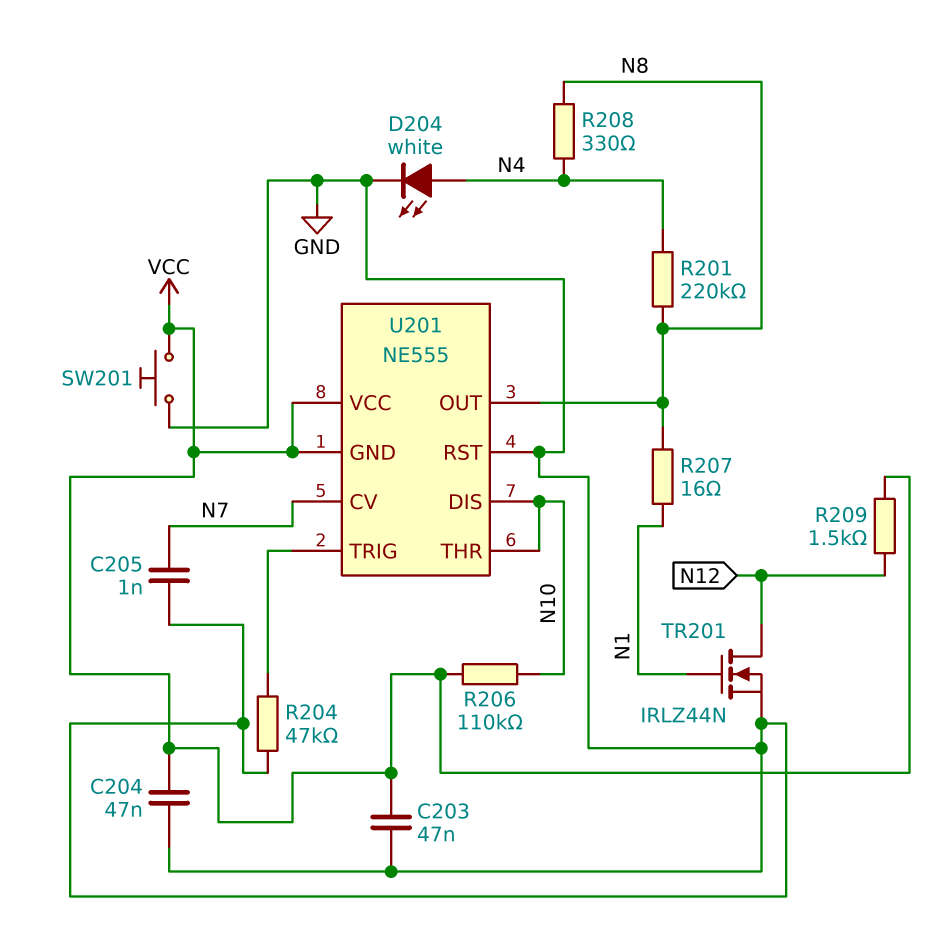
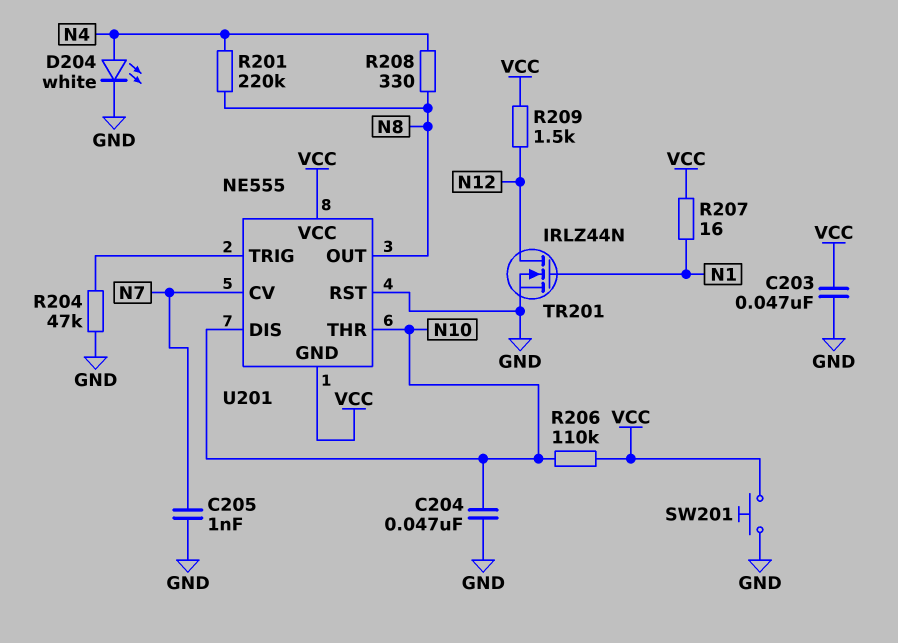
C204: 47nF (GND, VCC) -> 47nF (GND, N10)
R207: 16 (N1, N8) -> 16 (N1, VCC)

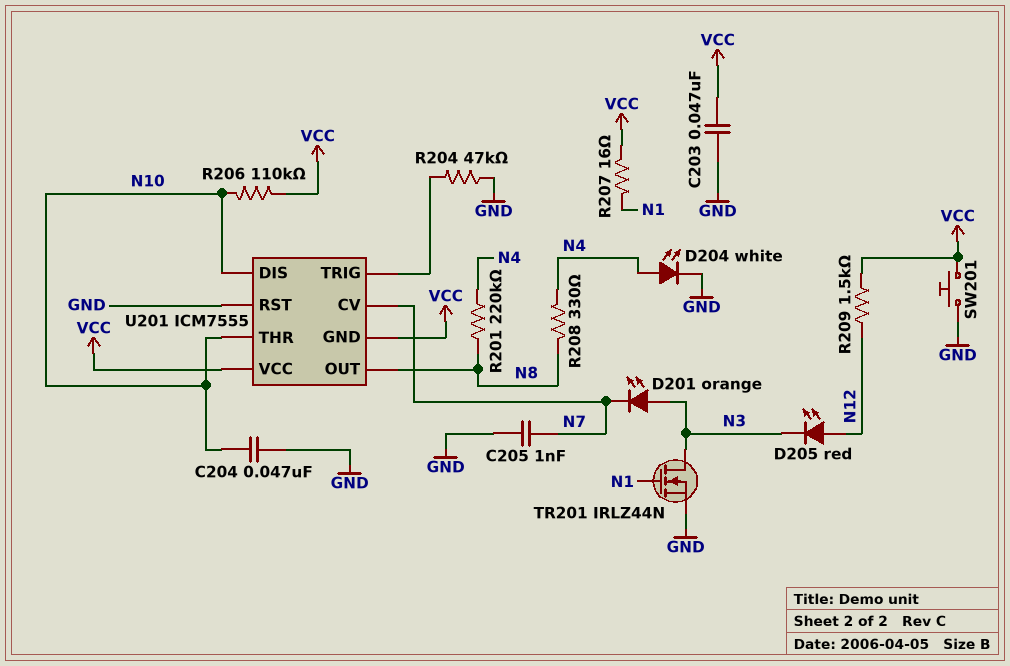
D201: none -> LED orange (A N3, K N7)
D205: none -> LED red (A N12, K N3)
TR201: NMOS IRLZ44N (G N1, D N12, S GND) -> NMOS IRLZ44N (G N1, D N3, S GND)
U201: NE555 -> ICM7555

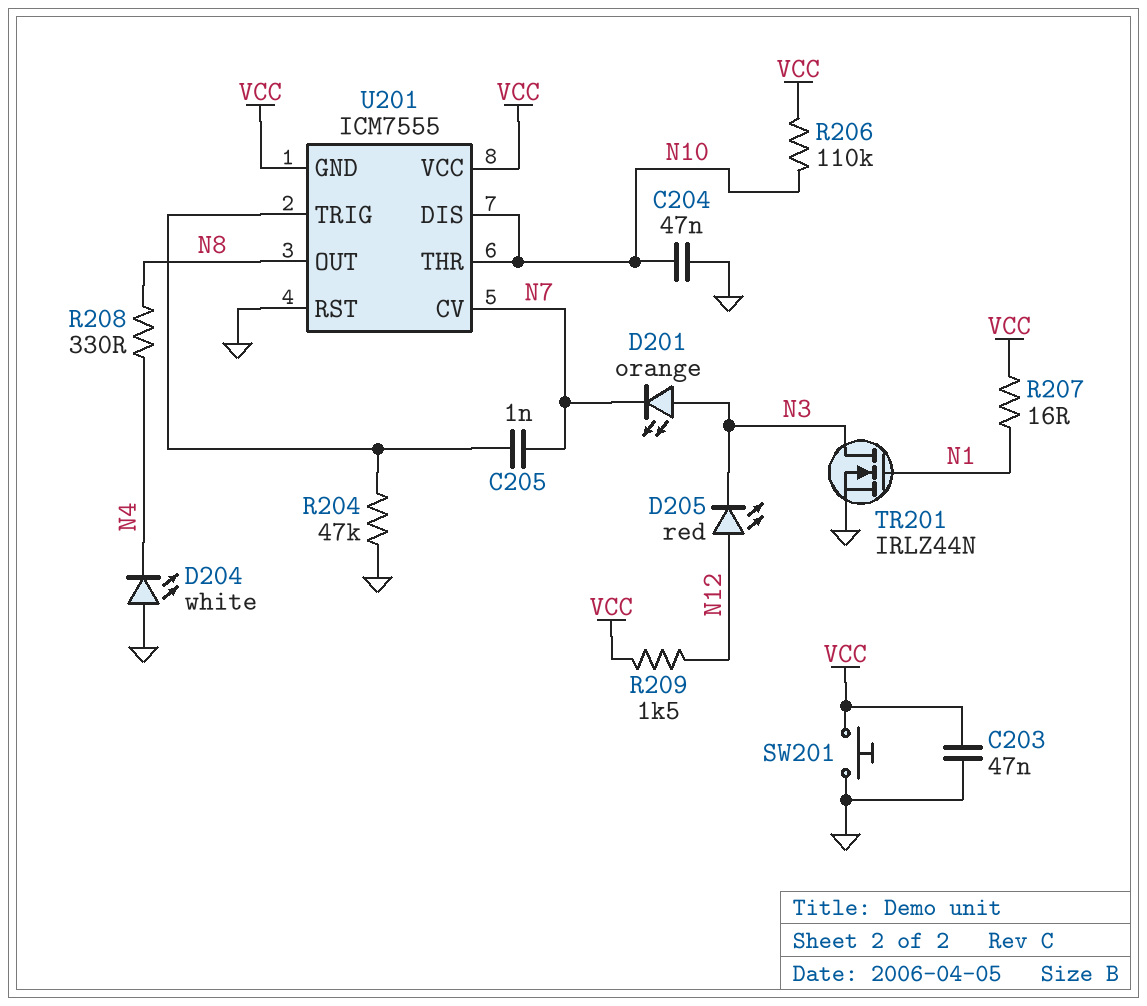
C205: 1nF (GND, N7) -> 1nF (N7, U201/TRIG)
D204: LED white (A N4, K GND) -> LED white (A GND, K N4)
R201: 220k (N4, N8) -> none

